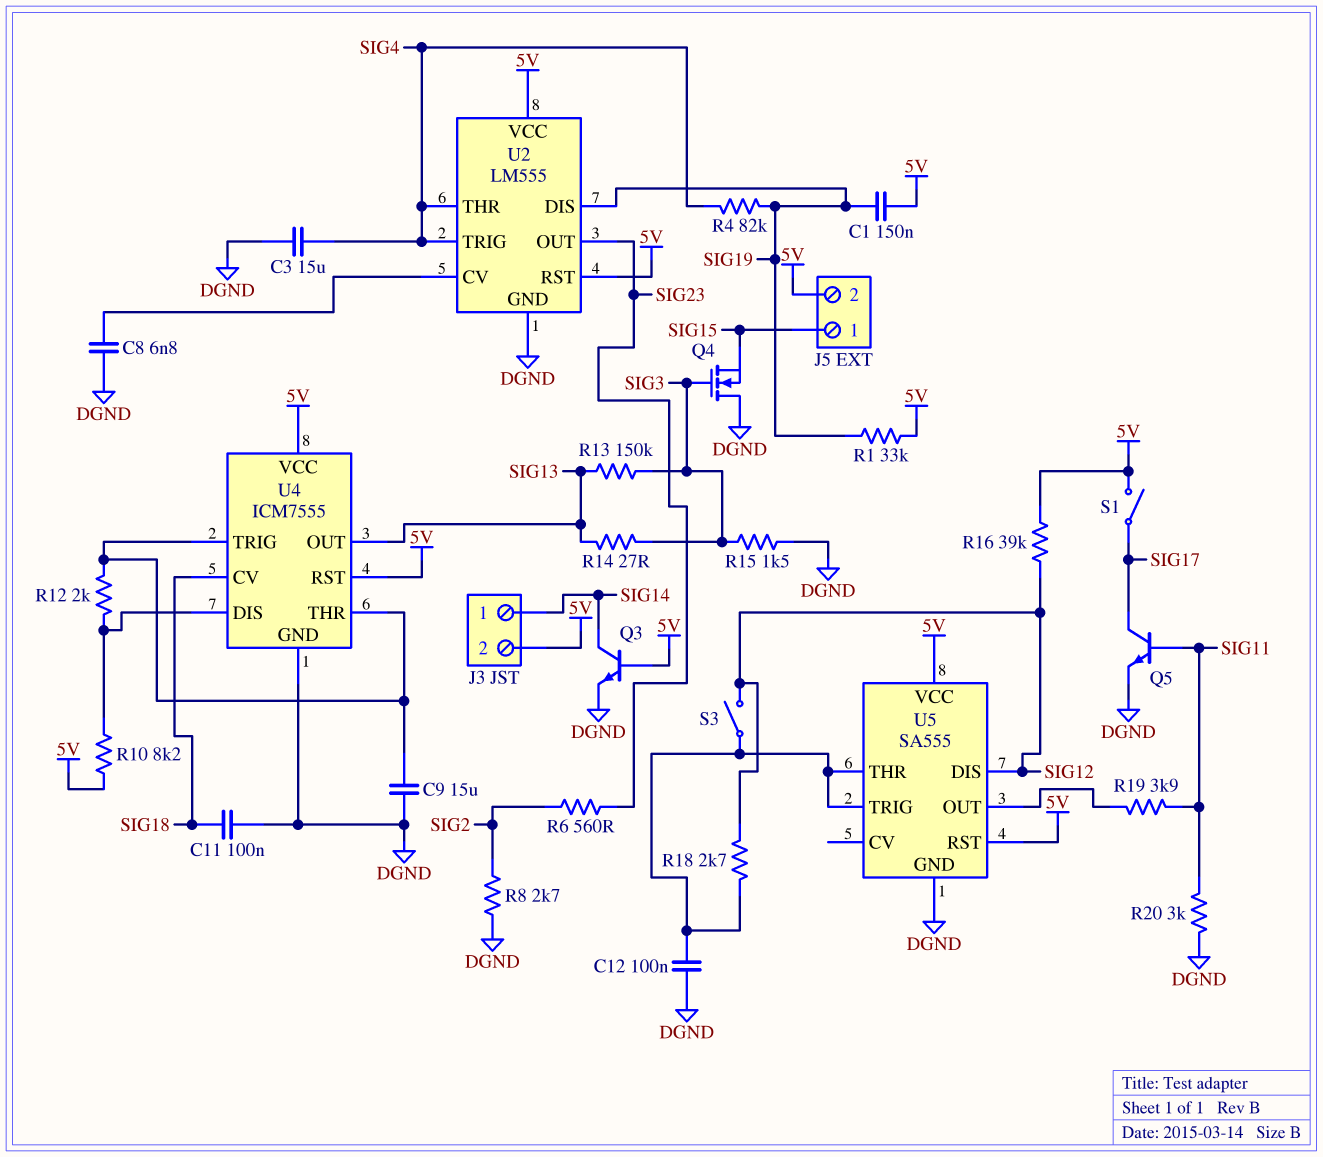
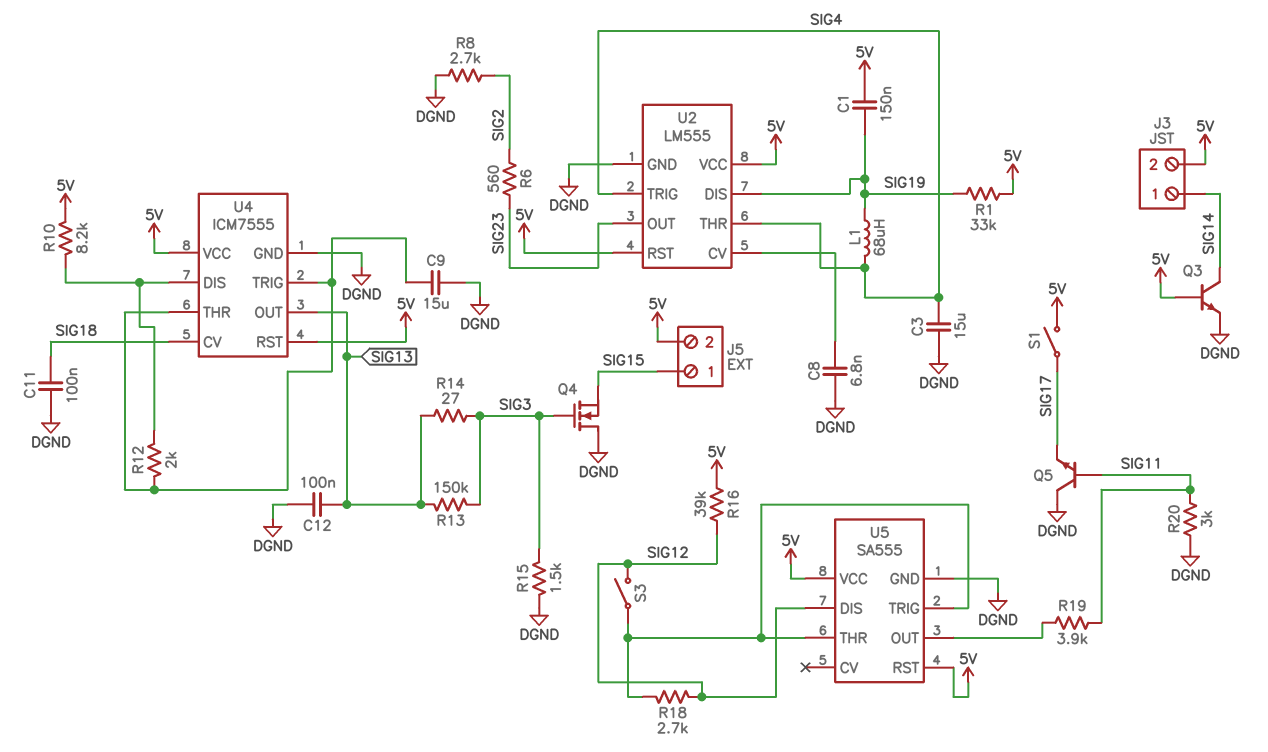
C12: 100nF (DGND, U5/THR) -> 100nF (DGND, SIG13)
L1: none -> 68uH (SIG4, SIG19)
Q5: NPN (B SIG11, C SIG17, E DGND) -> NPN (B SIG11, C DGND, E SIG17)
R4: 82k (SIG4, SIG19) -> none

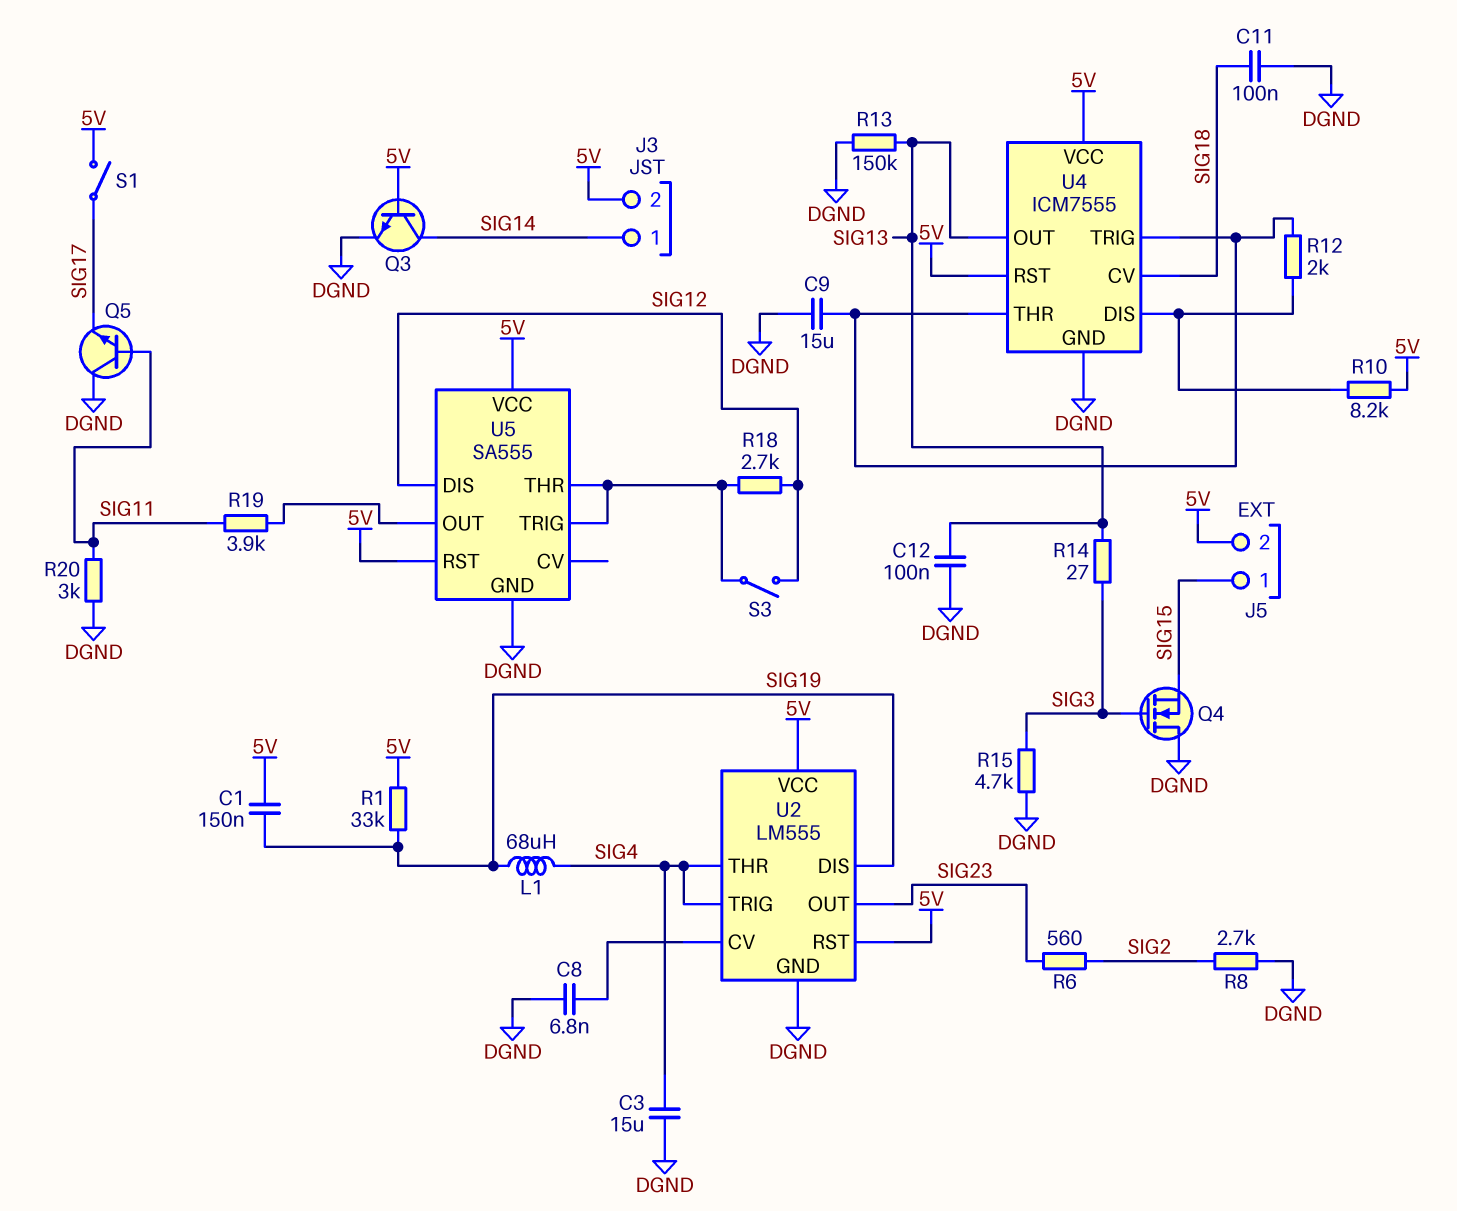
R13: 150k (SIG3, SIG13) -> 150k (DGND, SIG13)
R15: 1.5k (DGND, SIG3) -> 4.7k (DGND, SIG3)
R16: 39k (5V, SIG12) -> none

